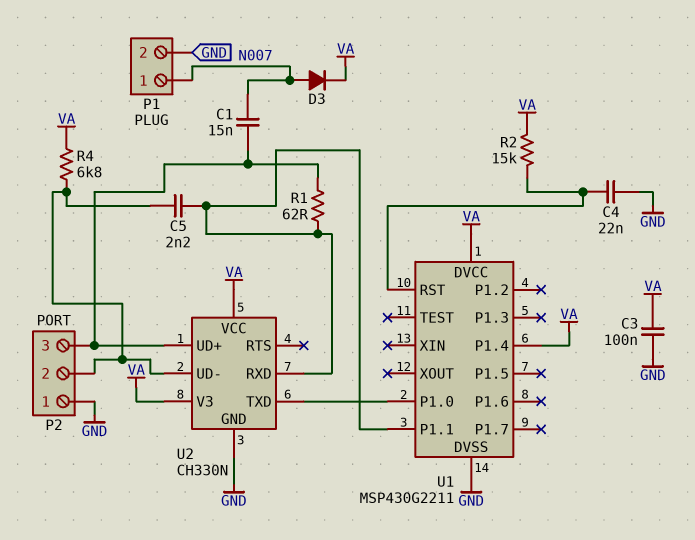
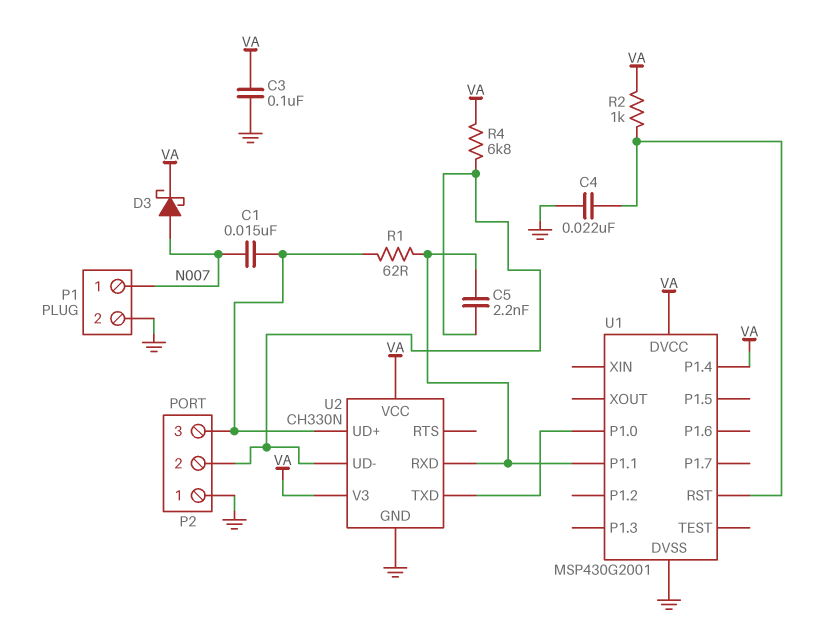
D3: diode (A N007, K VA) -> schottky (A N007, K VA)
R2: 15k (U1/RST, VA) -> 1k (U1/RST, VA)
U1: MSP430G2211 -> MSP430G2001

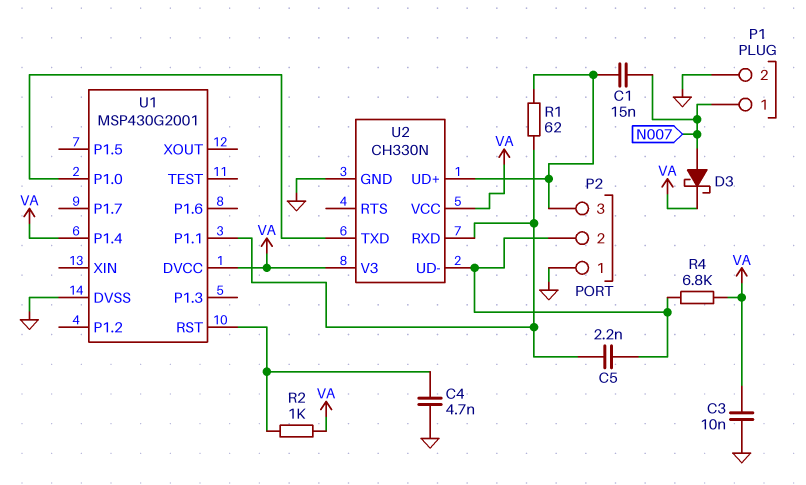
C3: 100nF (GND, VA) -> 10nF (GND, VA)
C4: 22nF (GND, U1/RST) -> 4.7nF (GND, U1/RST)

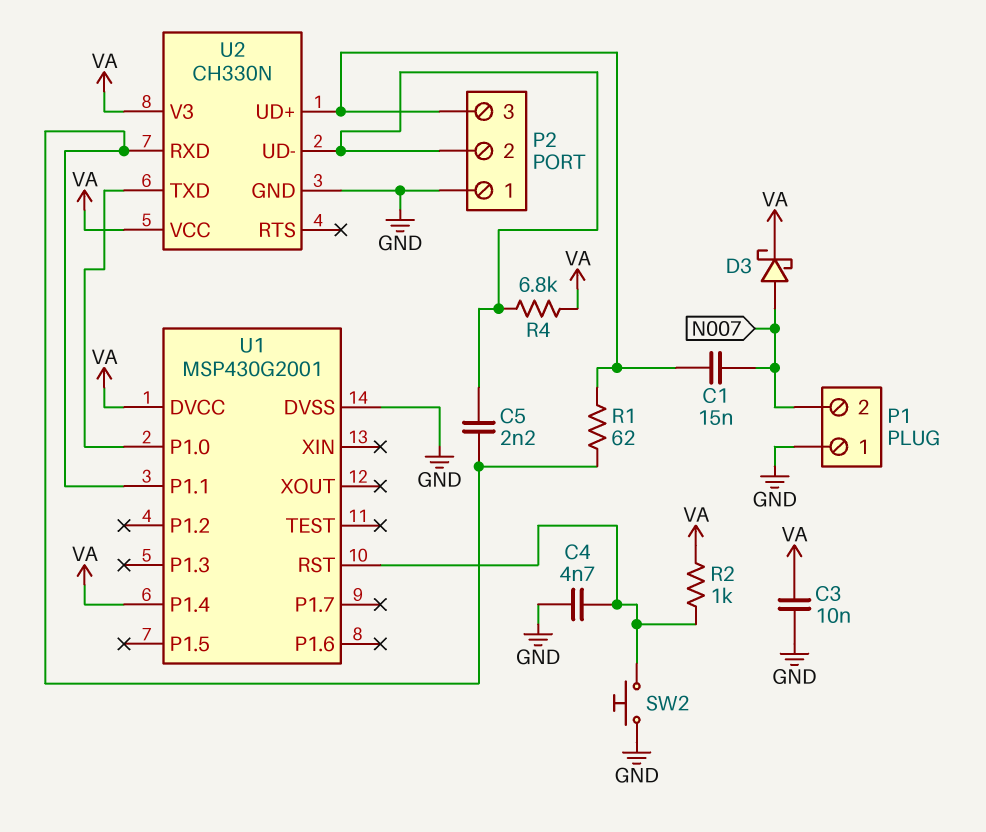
P1 pin 1: N007 -> GND
P1 pin 2: GND -> N007
SW2: none -> button (GND, U1/RST)

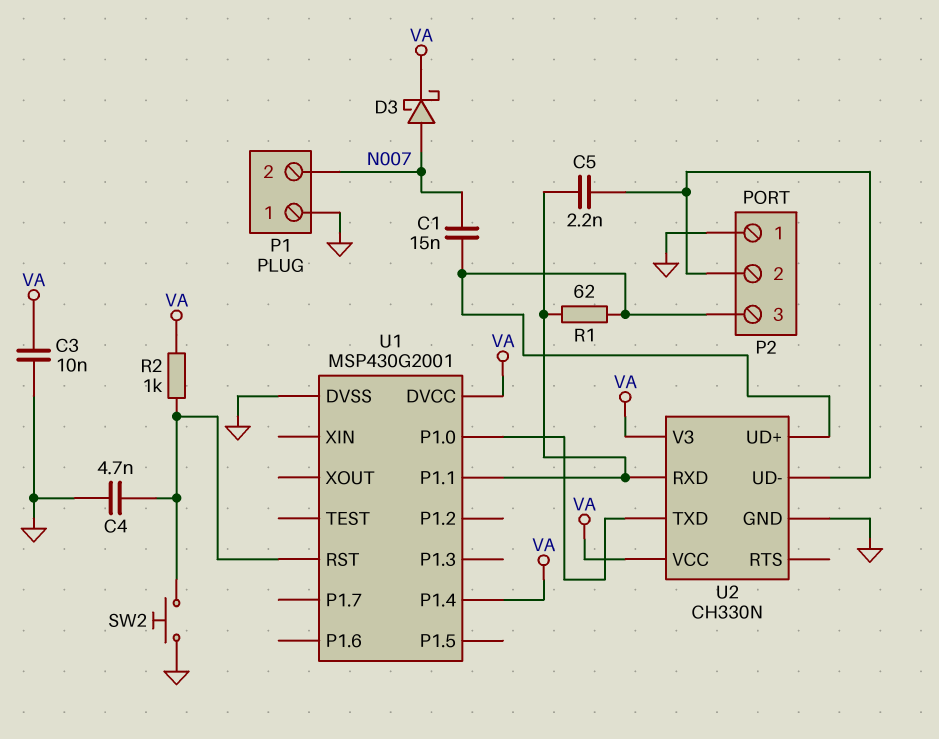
R4: 6.8k (P2/2, VA) -> none

